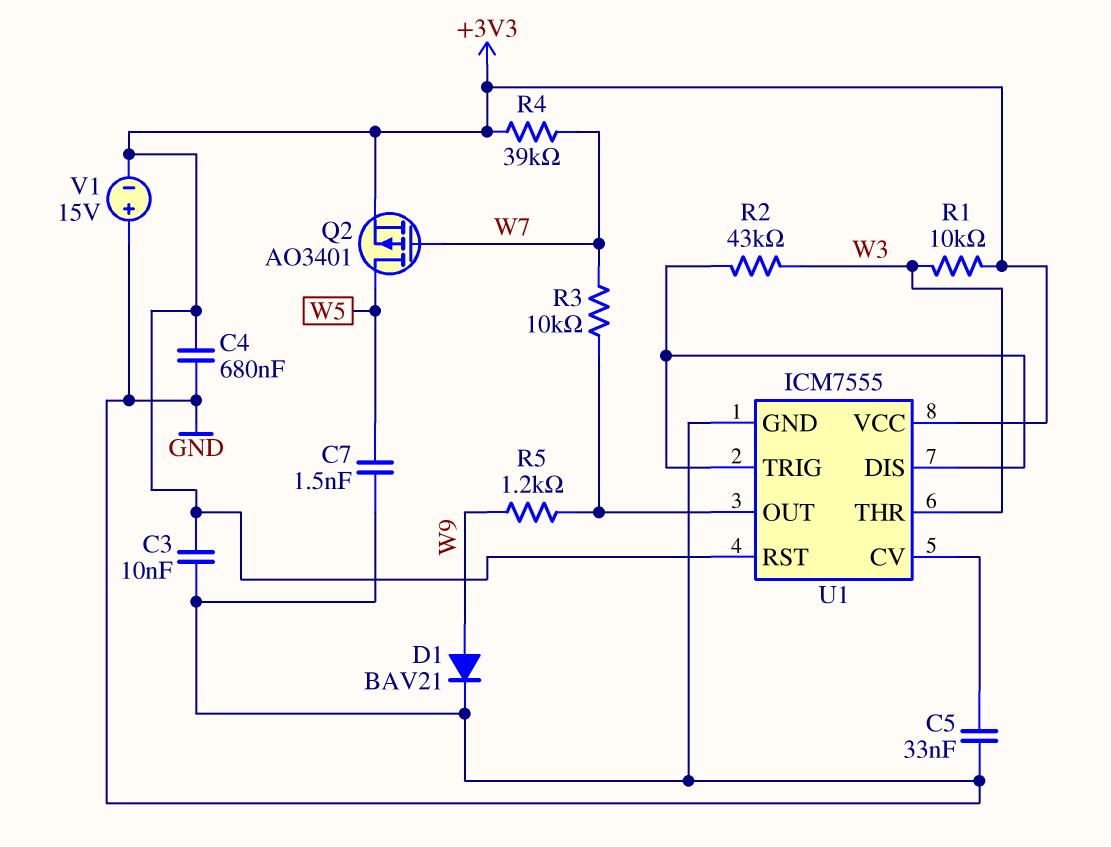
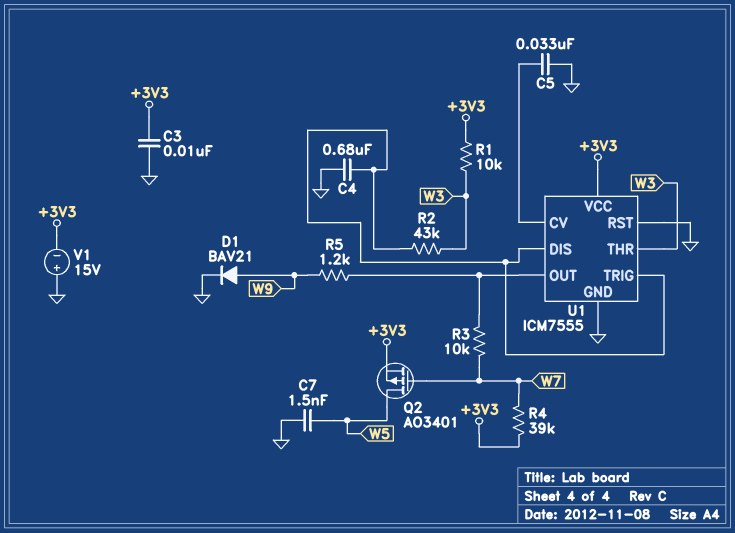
C4: 680nF (+3V3, GND) -> 680nF (GND, U1/DIS)
U1 pin RST: +3V3 -> GND

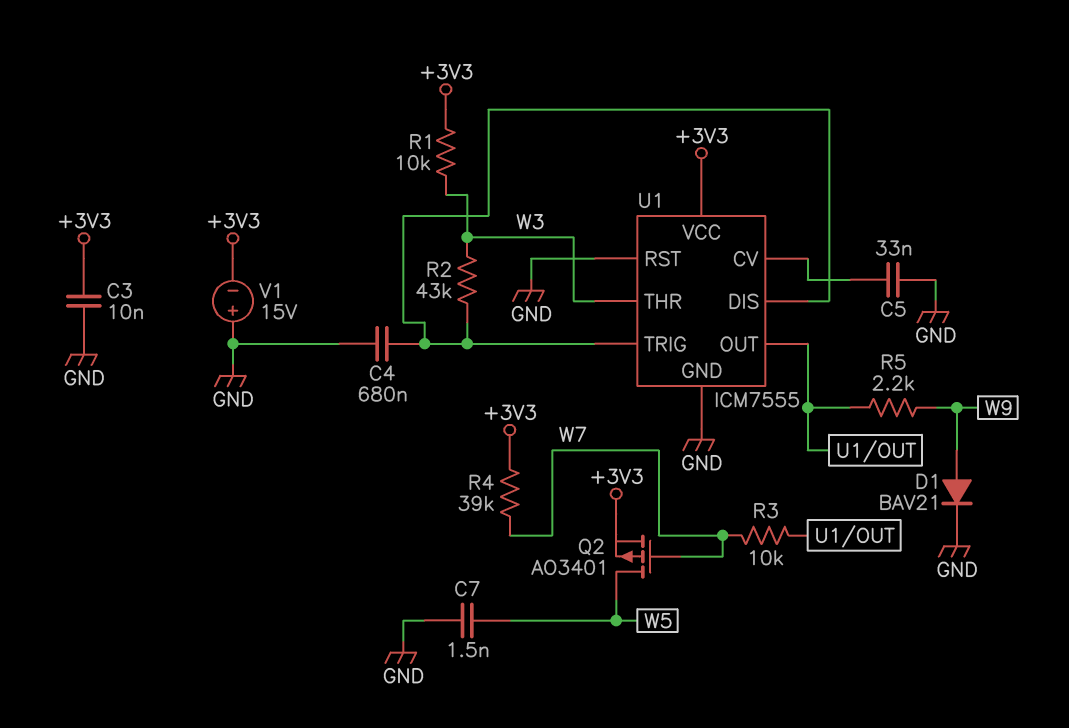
R5: 1.2k (U1/OUT, W9) -> 2.2k (U1/OUT, W9)

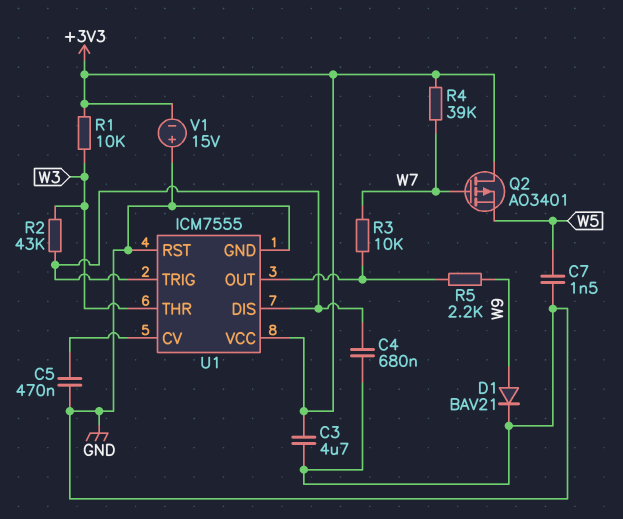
C3: 10nF (+3V3, GND) -> 4.7uF (+3V3, GND)
C5: 33nF (GND, U1/CV) -> 470nF (GND, U1/CV)
Q2: PMOS AO3401 (G W7, D W5, S +3V3) -> PMOS AO3401 (G W7, D +3V3, S W5)

